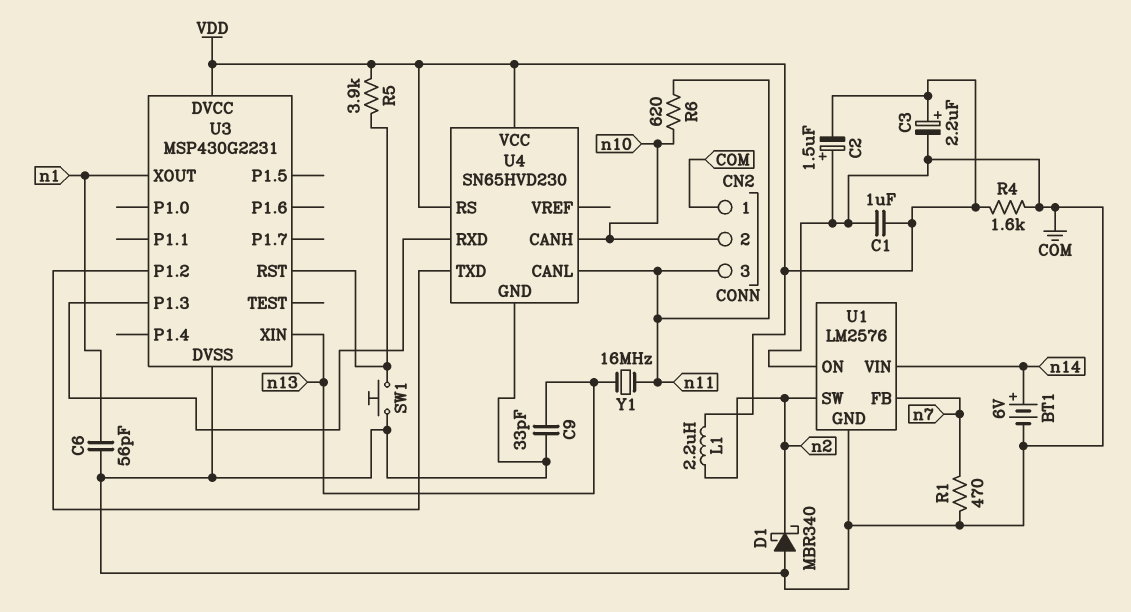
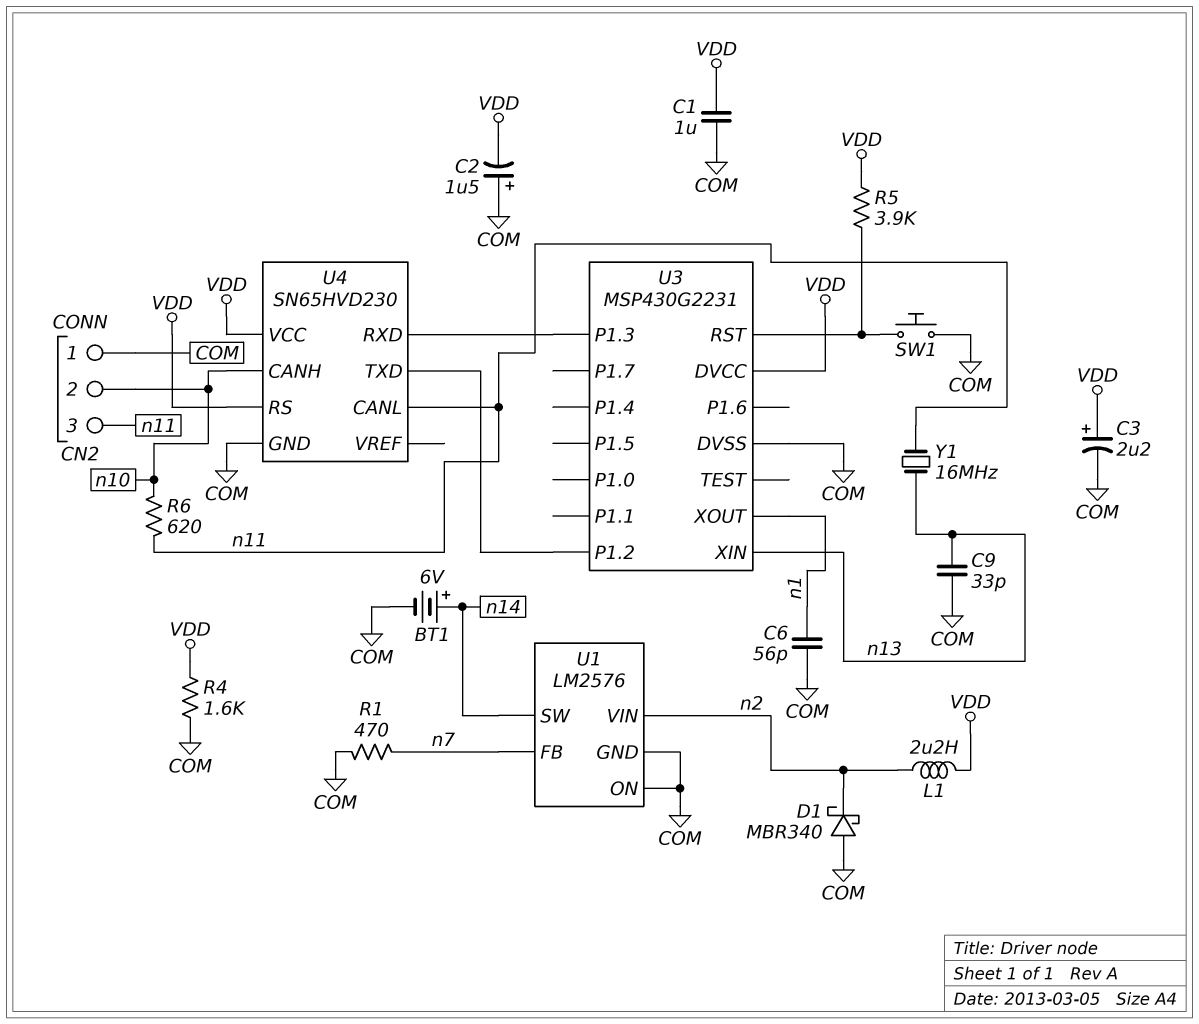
U1 pin SW: n2 -> n14
U1 pin VIN: n14 -> n2

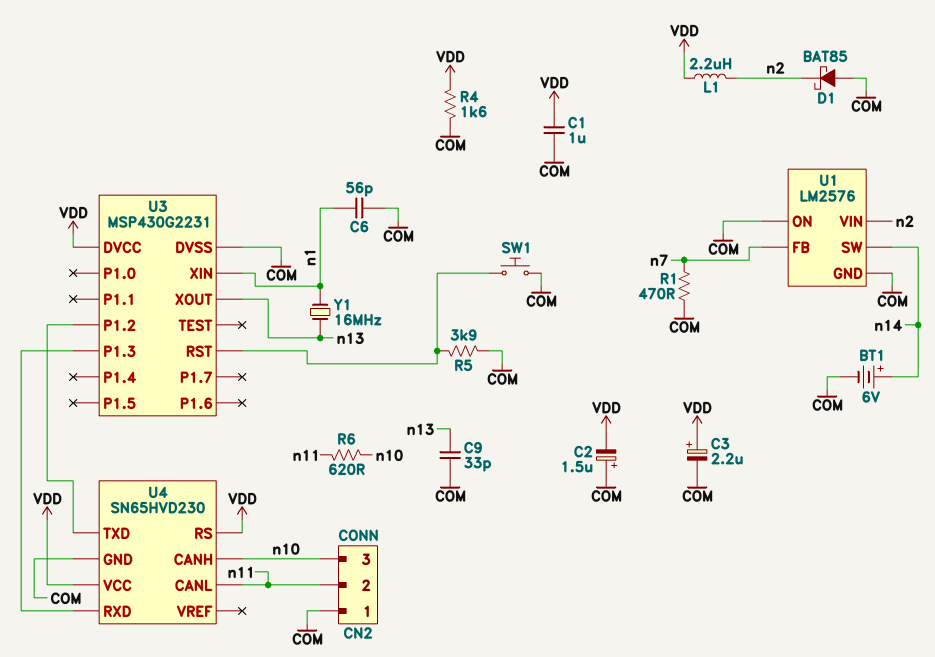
CN2 pin 2: n10 -> n11
CN2 pin 3: n11 -> n10
D1: schottky MBR340 (A COM, K n2) -> schottky BAT85 (A COM, K n2)
R5: 3.9k (U3/RST, VDD) -> 3.9k (COM, U3/RST)
U3 pin XIN: n13 -> n1
U3 pin XOUT: n1 -> n13
Y1: 16MHz (n11, n13) -> 16MHz (n1, n13)

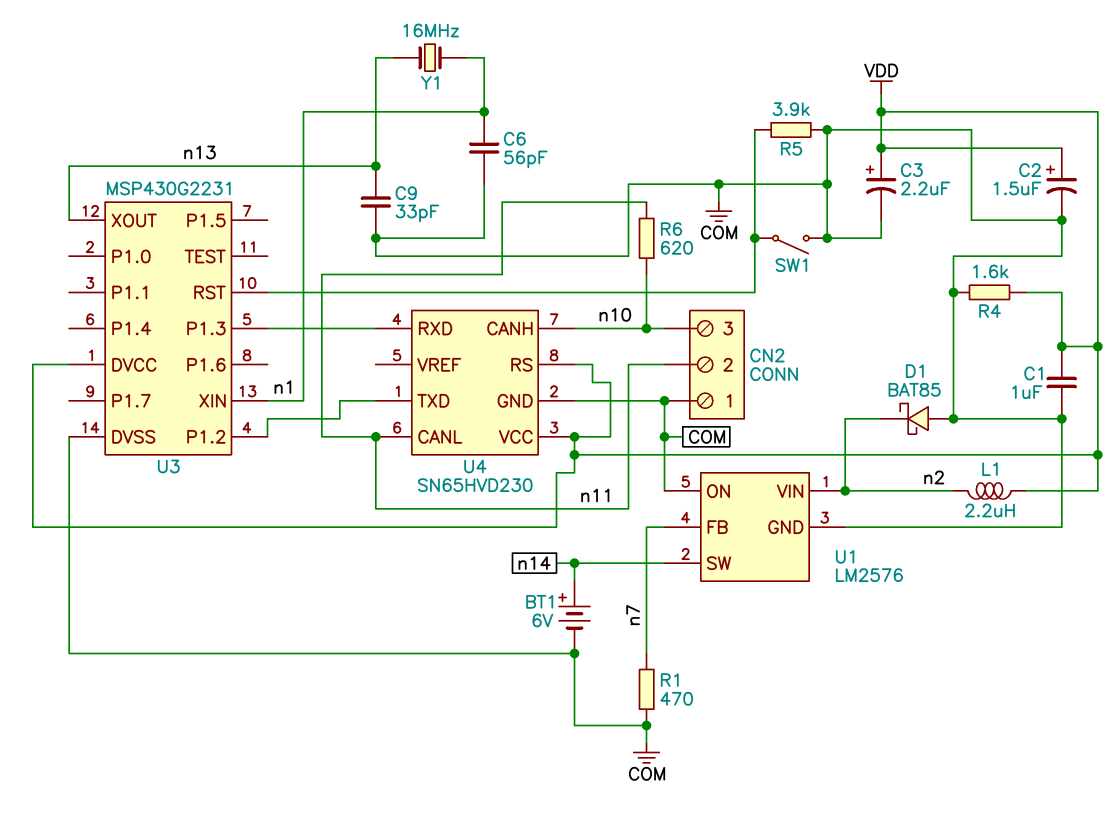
C2: 1.5uF (plus COM, minus VDD) -> 1.5uF (plus VDD, minus COM)
SW1: button (COM, U3/RST) -> switch (COM, U3/RST)

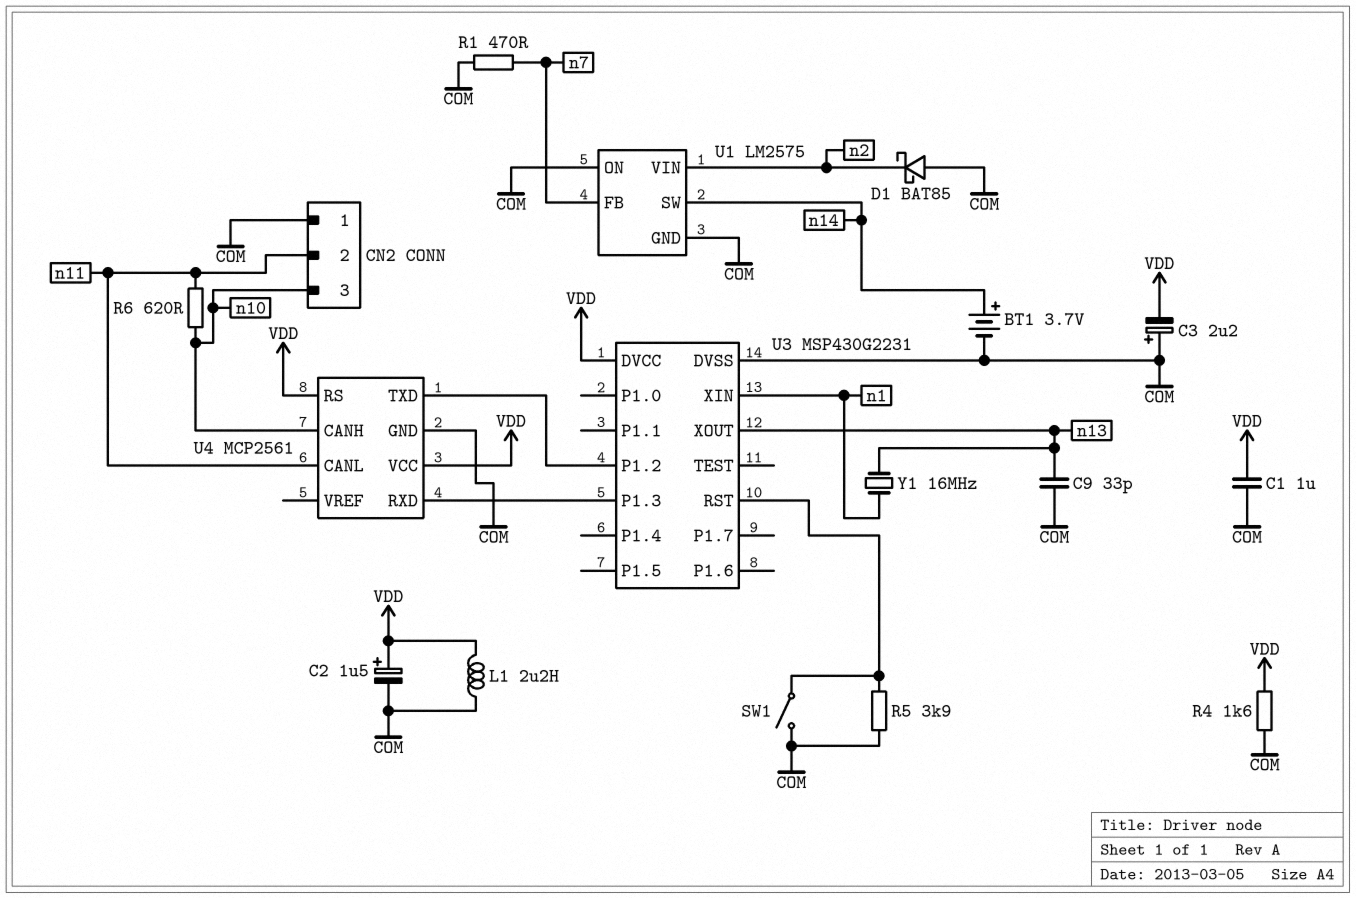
BT1: 6V (plus n14, minus COM) -> 3.7V (plus n14, minus COM)
C3: 2.2uF (plus VDD, minus COM) -> 2.2uF (plus COM, minus VDD)
C6: 56pF (COM, n1) -> none
L1: 2.2uH (VDD, n2) -> 2.2uH (COM, VDD)
U1: LM2576 -> LM2575
U4: SN65HVD230 -> MCP2561

